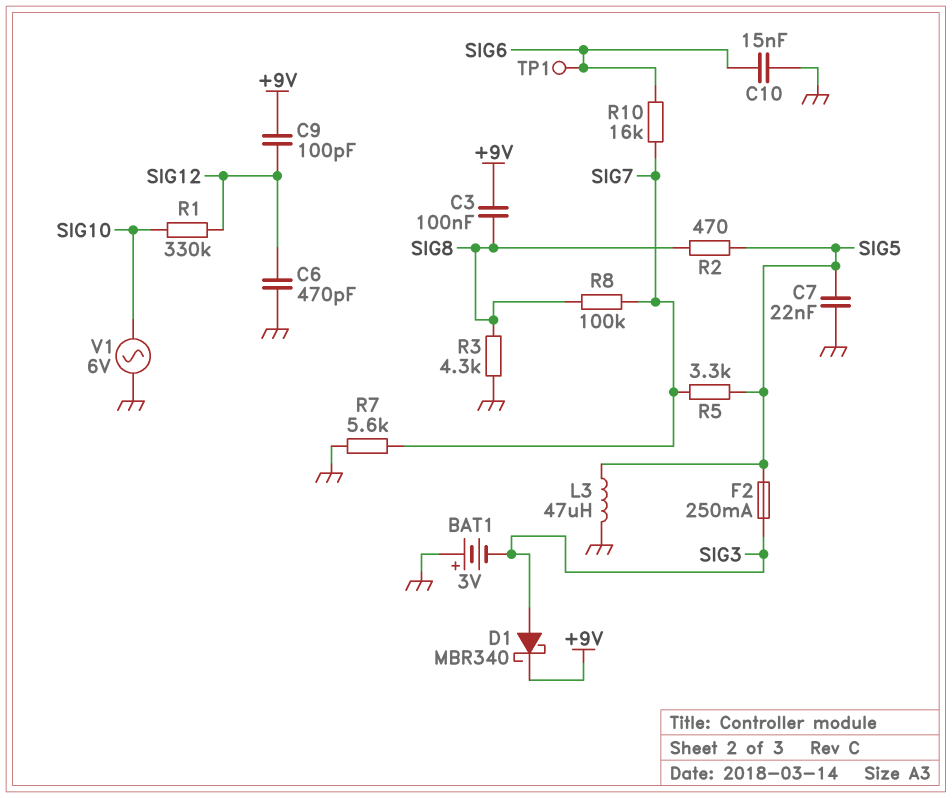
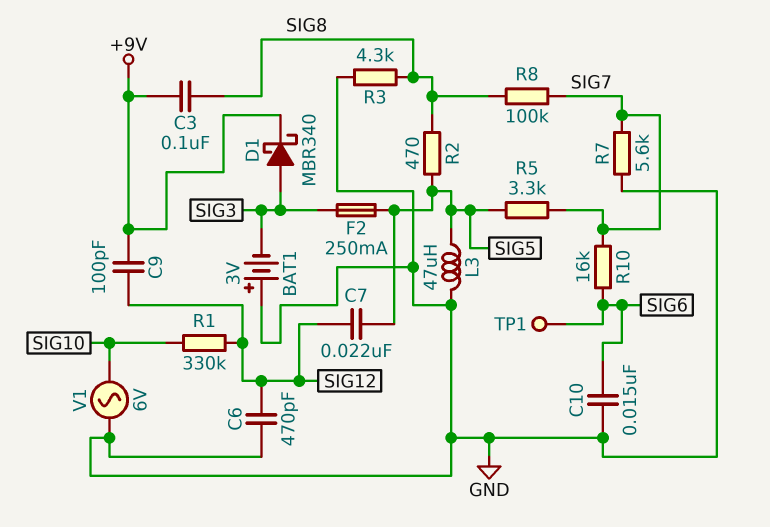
C7: 22nF (GND, SIG5) -> 22nF (SIG5, SIG12)

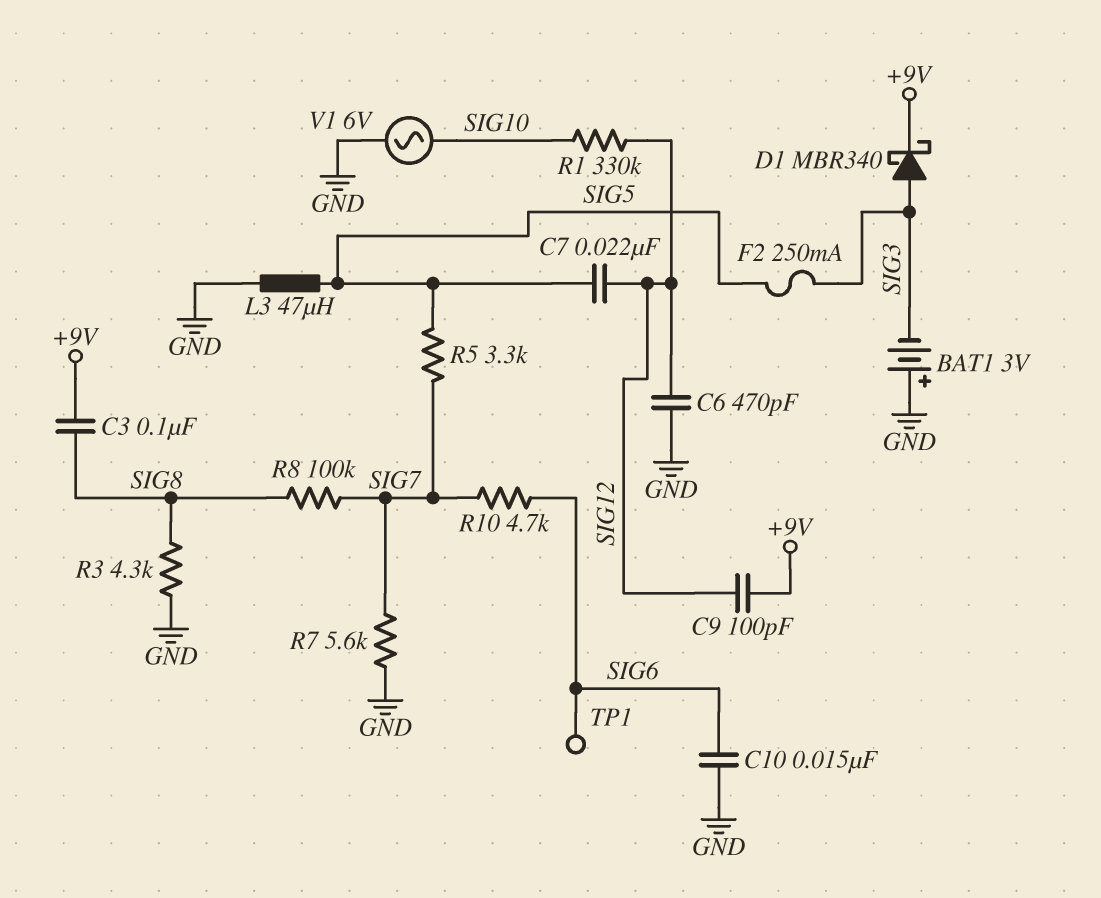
R2: 470 (SIG5, SIG8) -> none
R10: 16k (SIG6, SIG7) -> 4.7k (SIG6, SIG7)

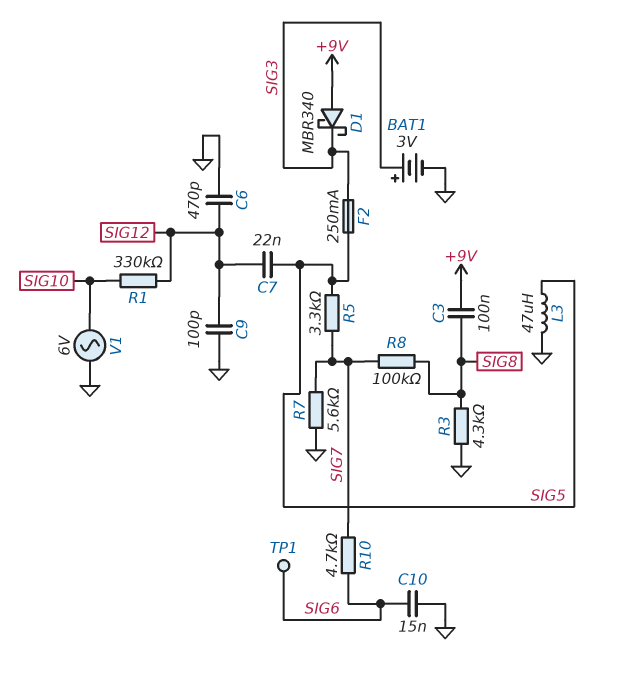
BAT1: 3V (plus GND, minus SIG3) -> 3V (plus SIG3, minus GND)
C9: 100pF (+9V, SIG12) -> 100pF (GND, SIG12)
D1: schottky MBR340 (A SIG3, K +9V) -> schottky MBR340 (A +9V, K SIG3)

